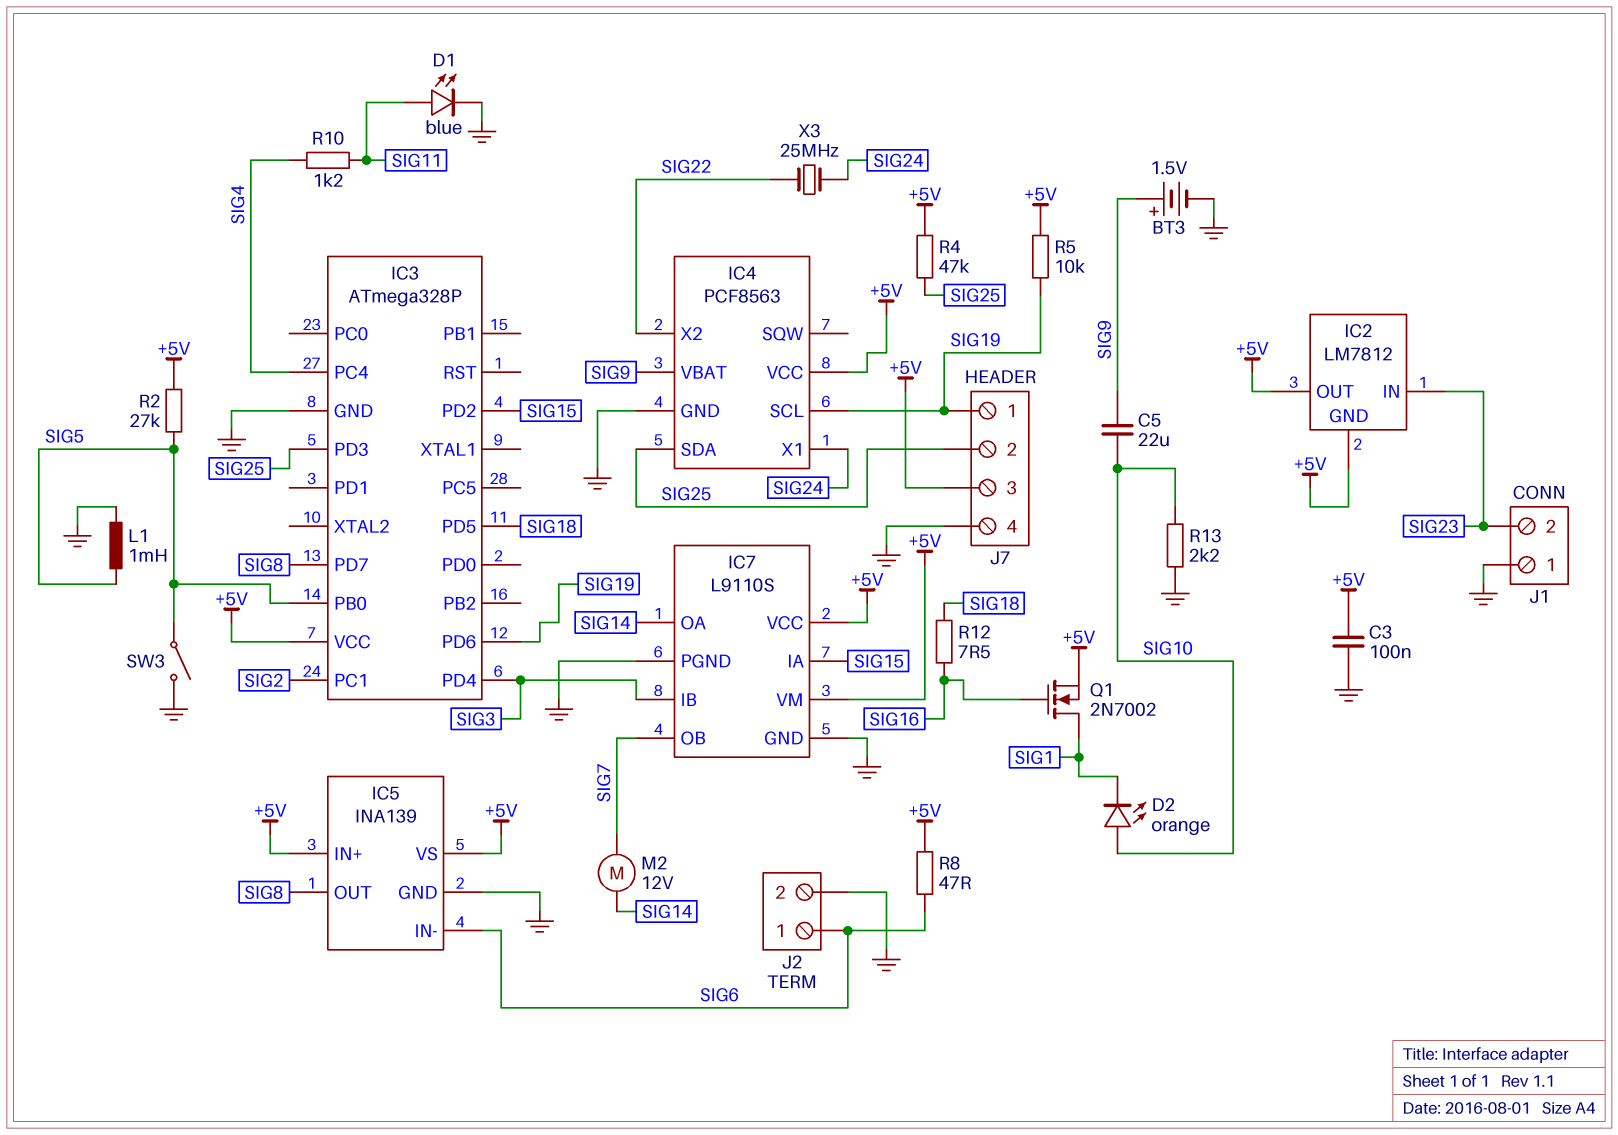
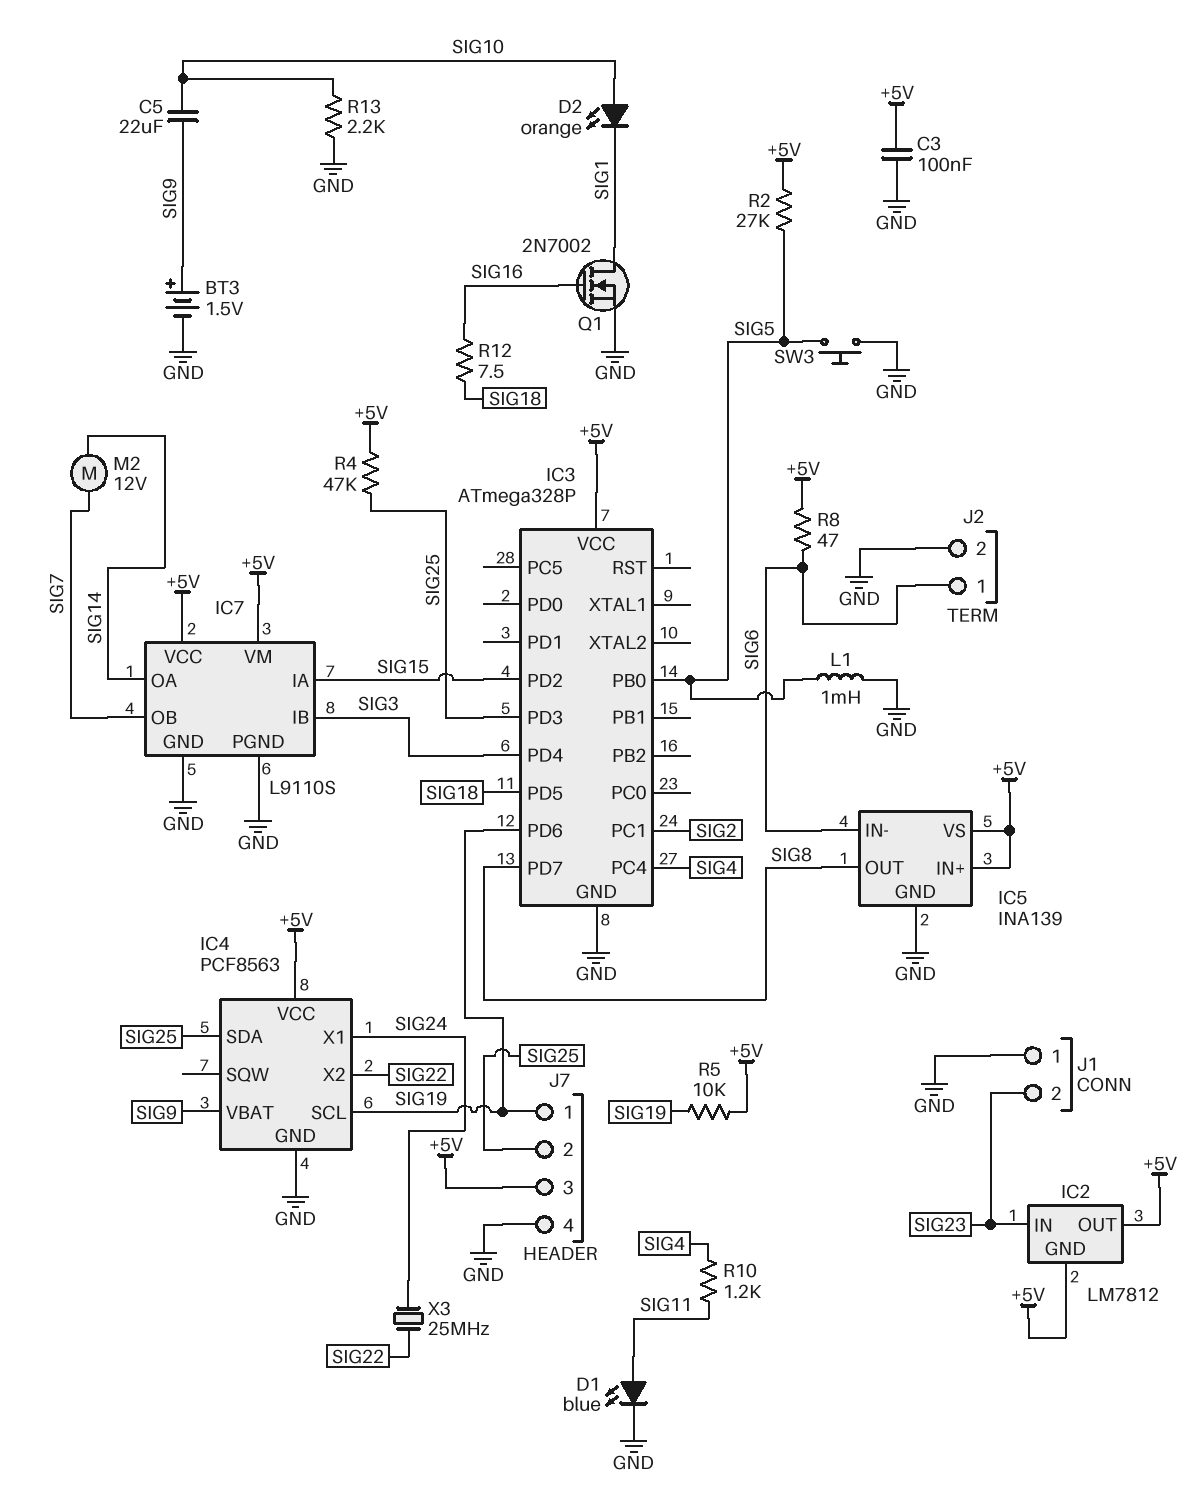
Q1: NMOS 2N7002 (G SIG16, D SIG1, S +5V) -> NMOS 2N7002 (G SIG16, D SIG1, S GND)
SW3: switch (GND, SIG5) -> button (GND, SIG5)

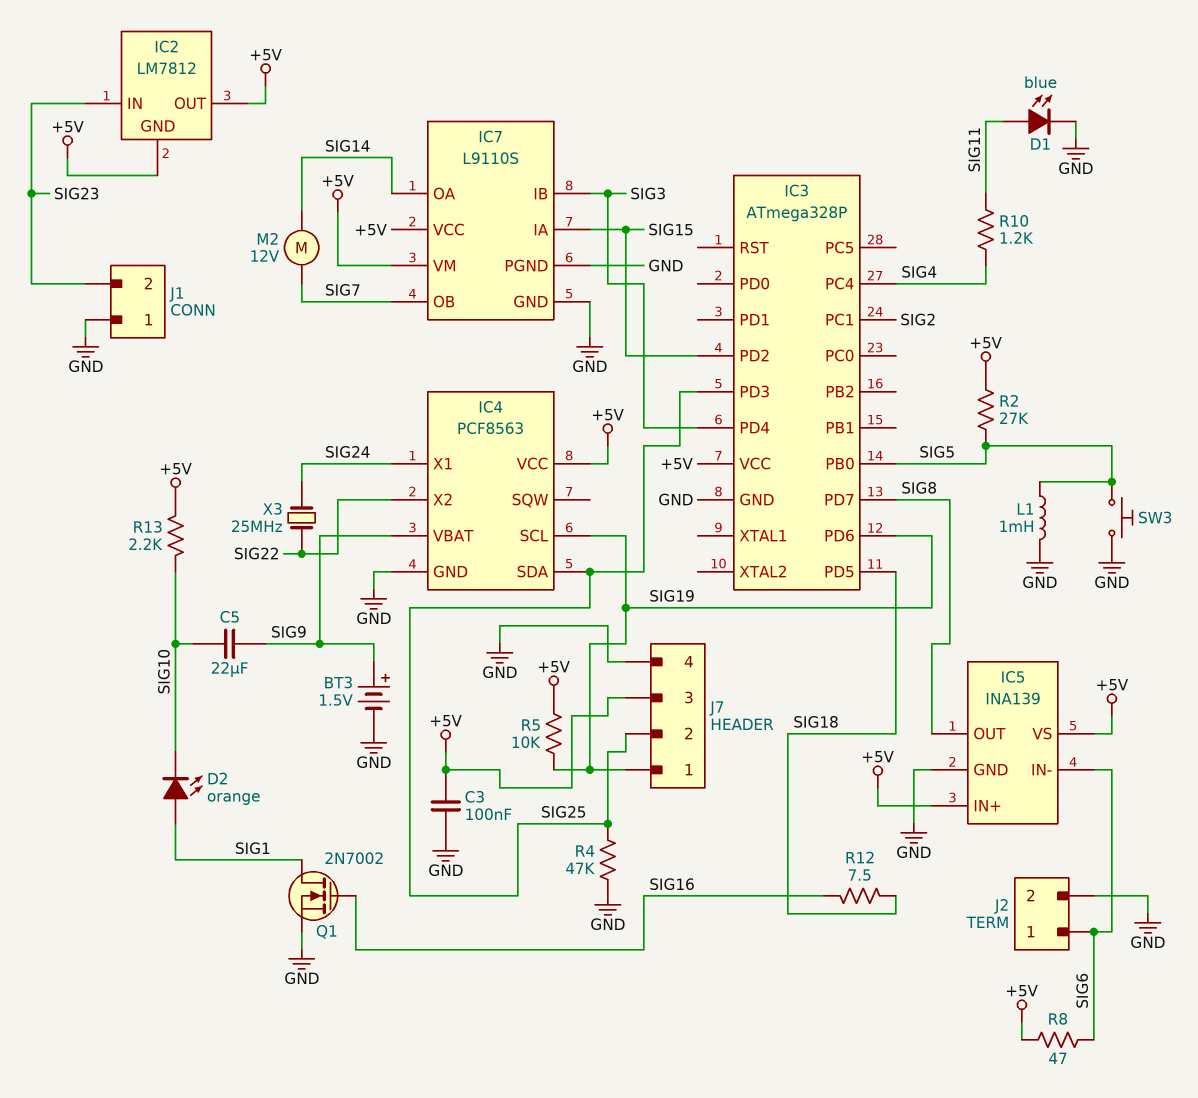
D2: LED orange (A SIG10, K SIG1) -> LED orange (A SIG1, K SIG10)
R4: 47k (+5V, SIG25) -> 47k (GND, SIG25)
R13: 2.2k (GND, SIG10) -> 2.2k (+5V, SIG10)

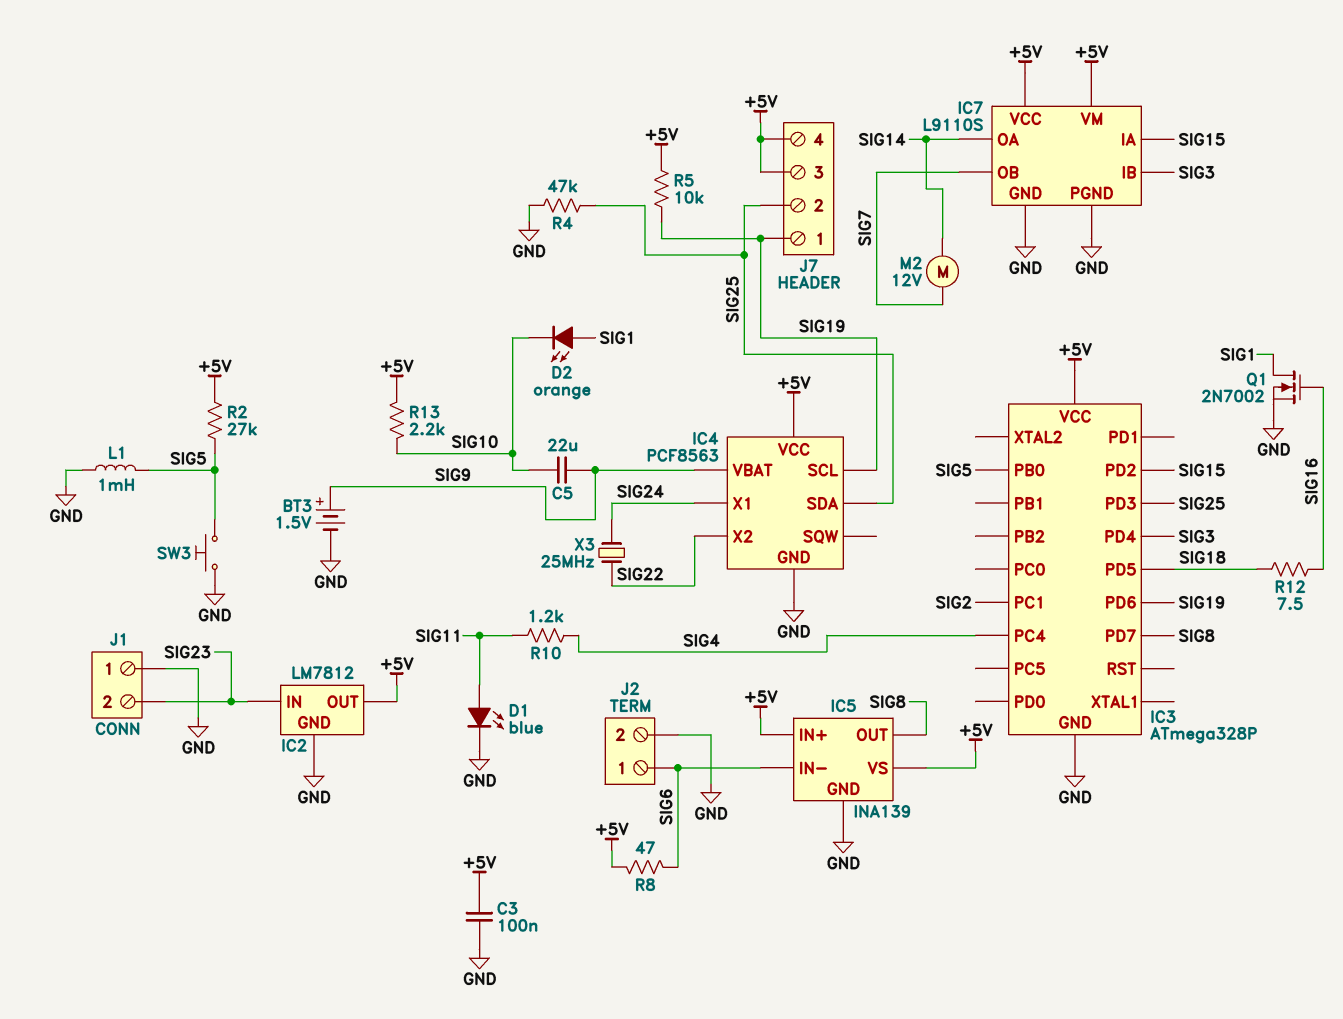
IC2 pin GND: +5V -> GND
J7 pin 4: GND -> +5V

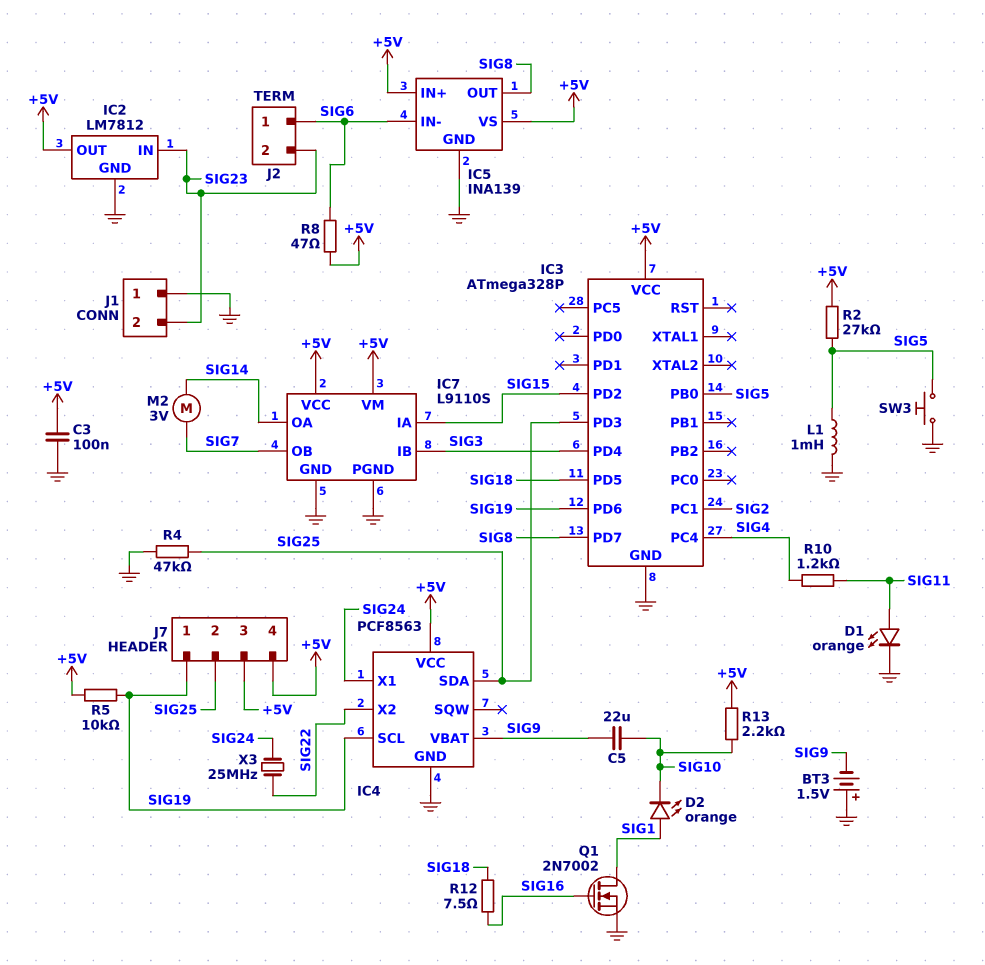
BT3: 1.5V (plus SIG9, minus GND) -> 1.5V (plus GND, minus SIG9)
D1: LED blue (A SIG11, K GND) -> LED orange (A SIG11, K GND)
J2 pin 2: GND -> SIG23
M2: motor 12V (SIG7, SIG14) -> motor 3V (SIG7, SIG14)

